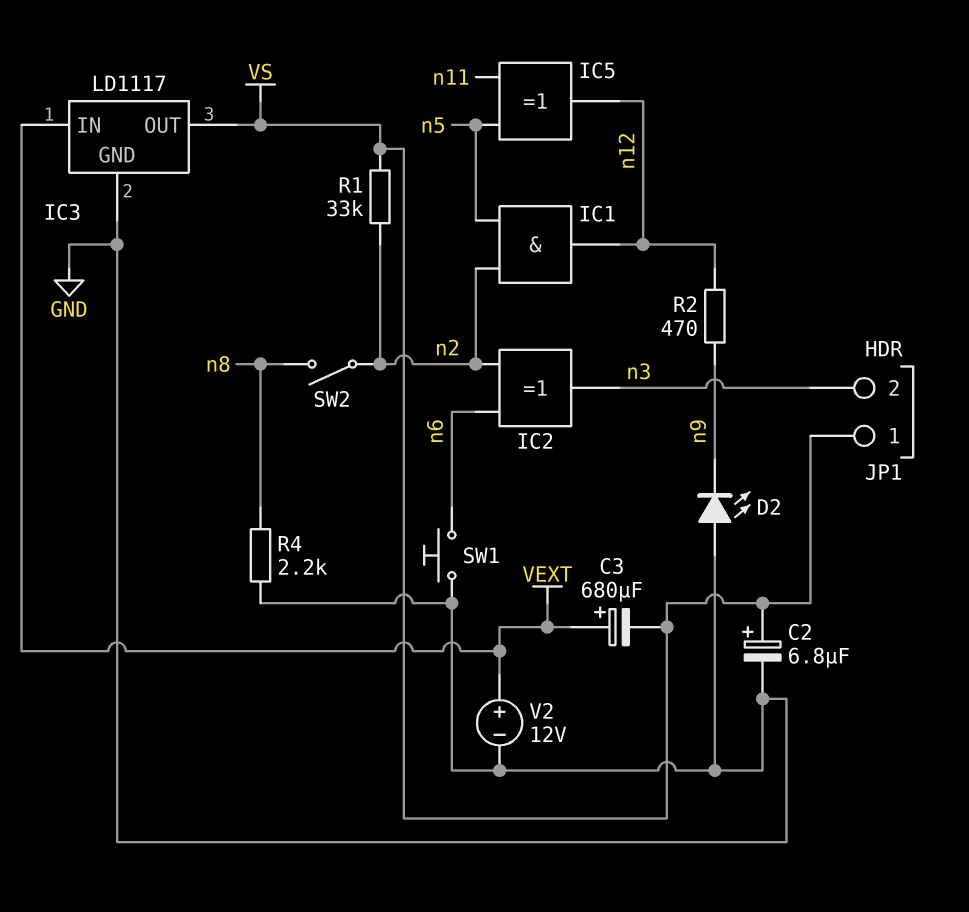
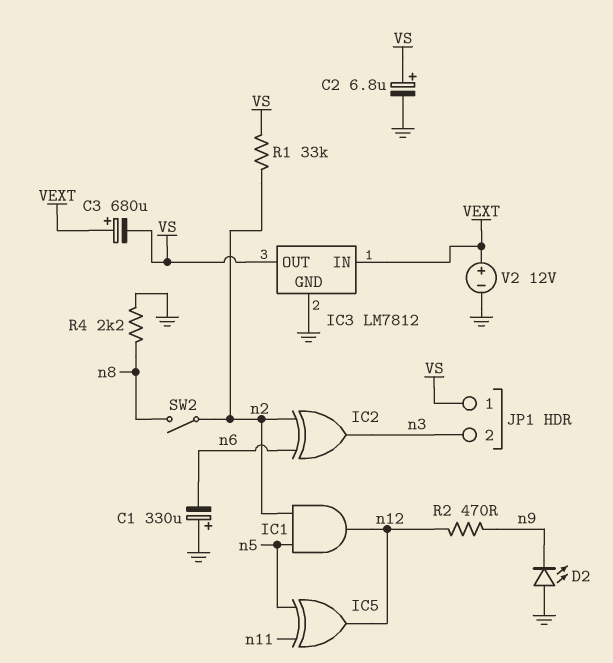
C1: none -> 330uF (plus GND, minus n6)
IC3: LD1117 -> LM7812
SW1: button (GND, n6) -> none

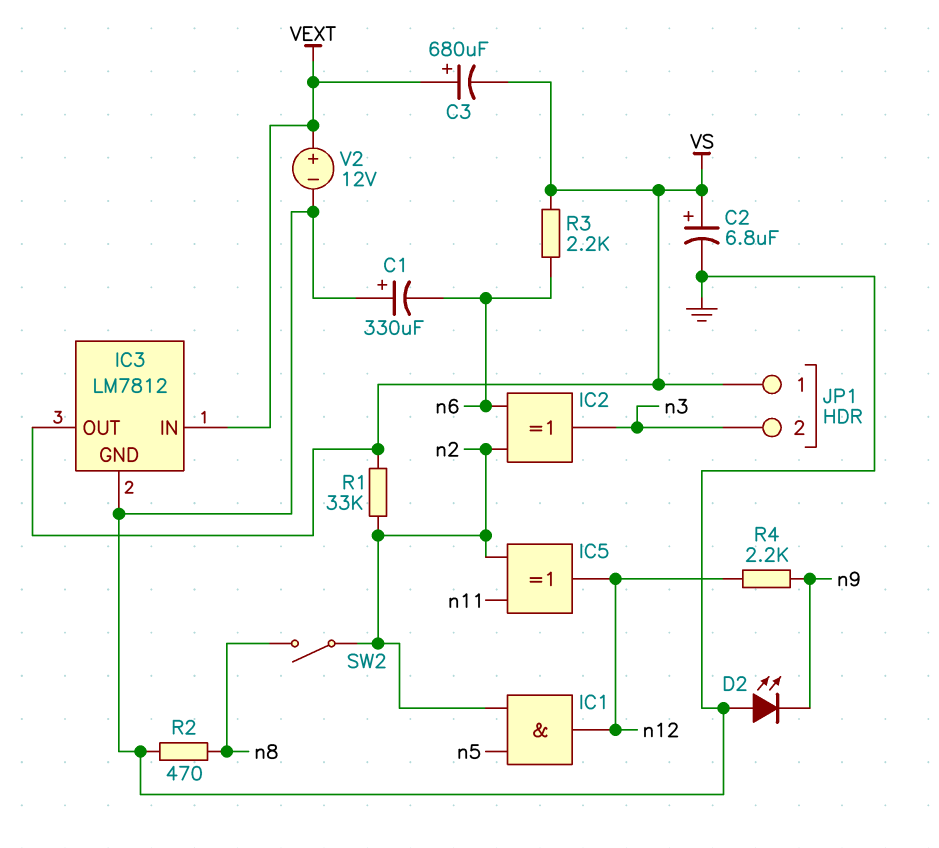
IC5: XOR (in n5, in n11, out n12) -> XOR (in n2, in n11, out n12)
R2: 470 (n9, n12) -> 470 (GND, n8)
R3: none -> 2.2k (VS, n6)
R4: 2.2k (GND, n8) -> 2.2k (n9, n12)

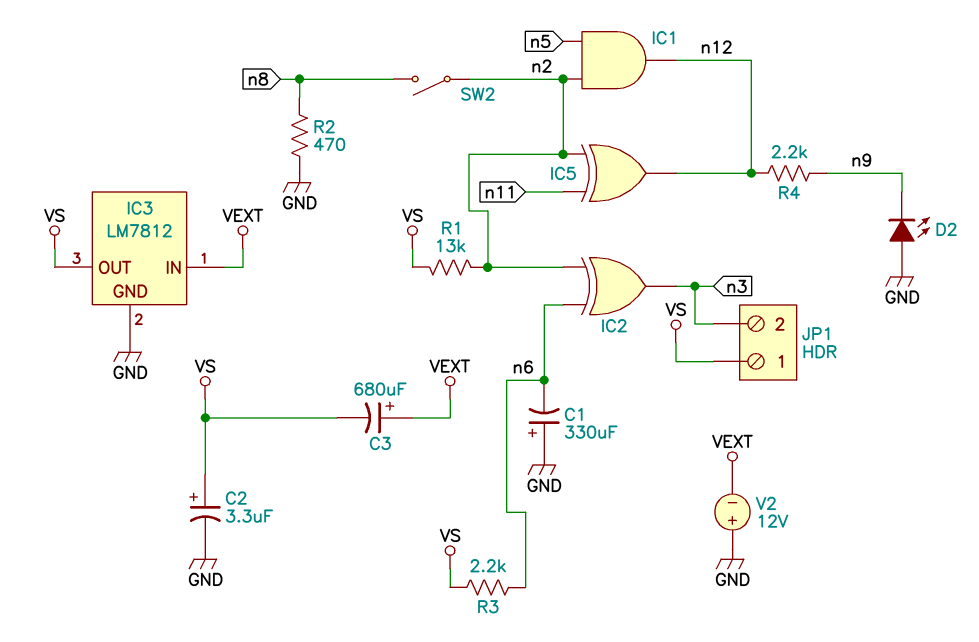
C2: 6.8uF (plus VS, minus GND) -> 3.3uF (plus VS, minus GND)
R1: 33k (VS, n2) -> 13k (VS, n2)
V2: 12V (plus VEXT, minus GND) -> 12V (plus GND, minus VEXT)

